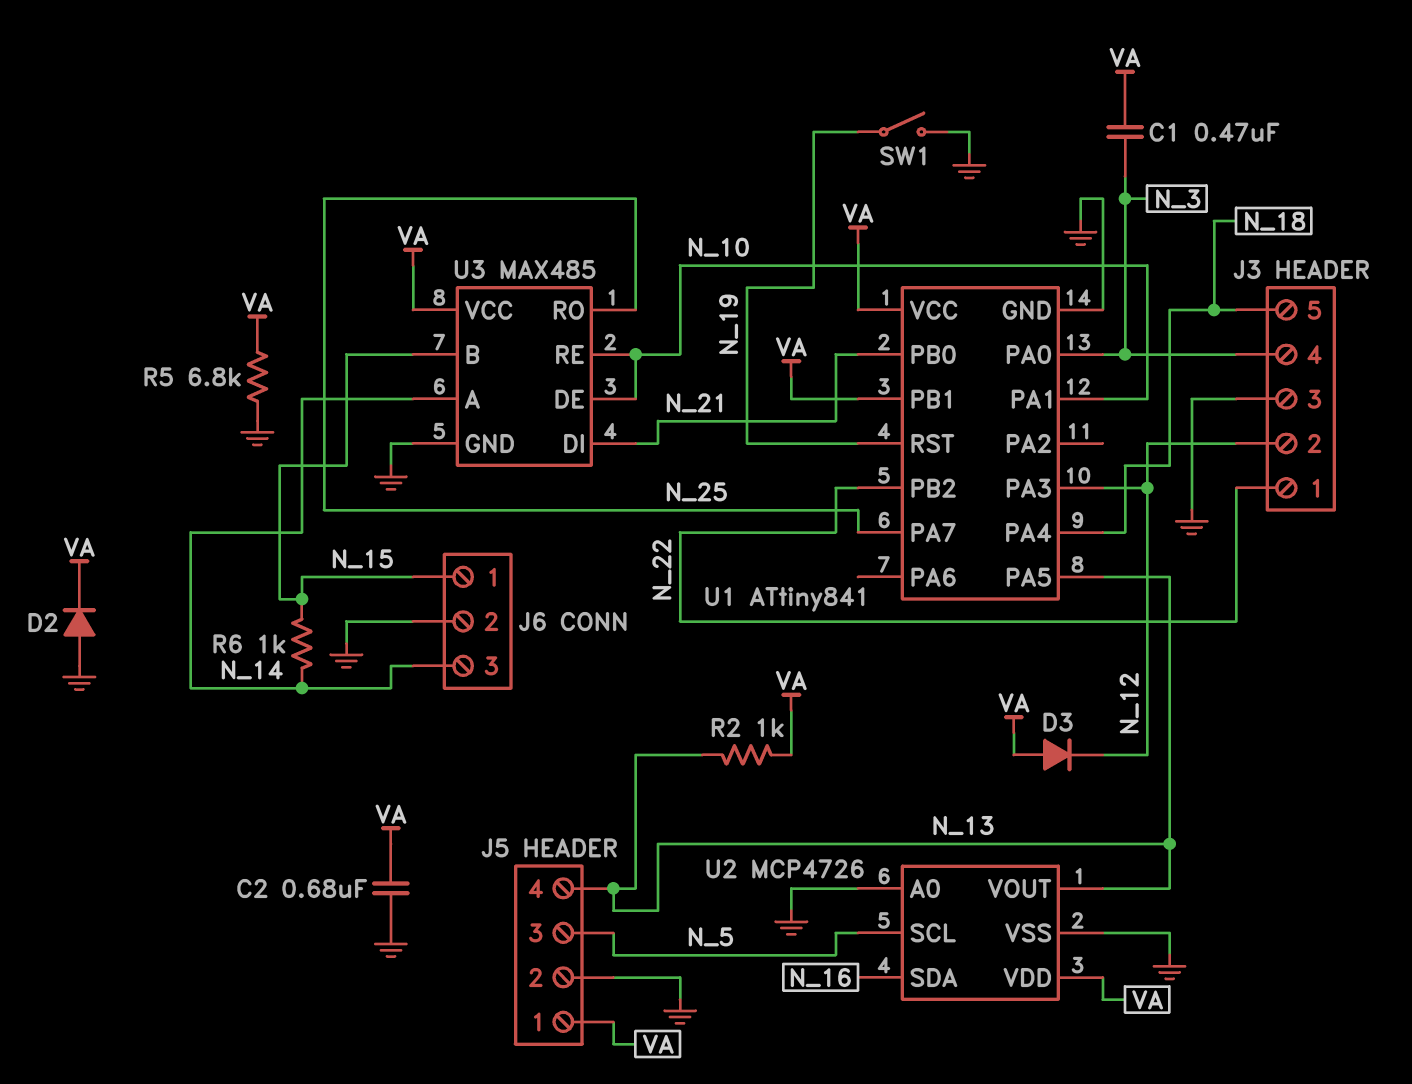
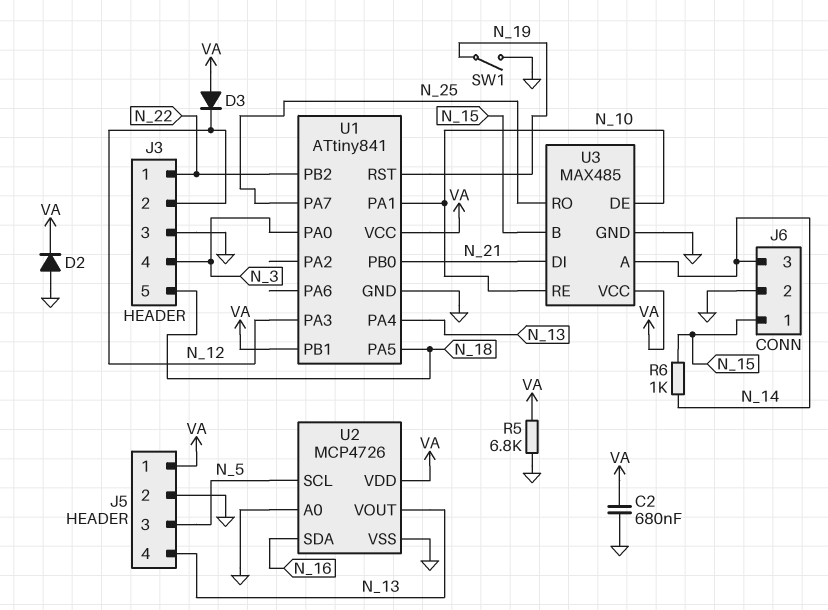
C1: 470nF (N_3, VA) -> none
R2: 1k (N_13, VA) -> none
U1 pin PA4: N_18 -> N_13
U1 pin PA5: N_13 -> N_18

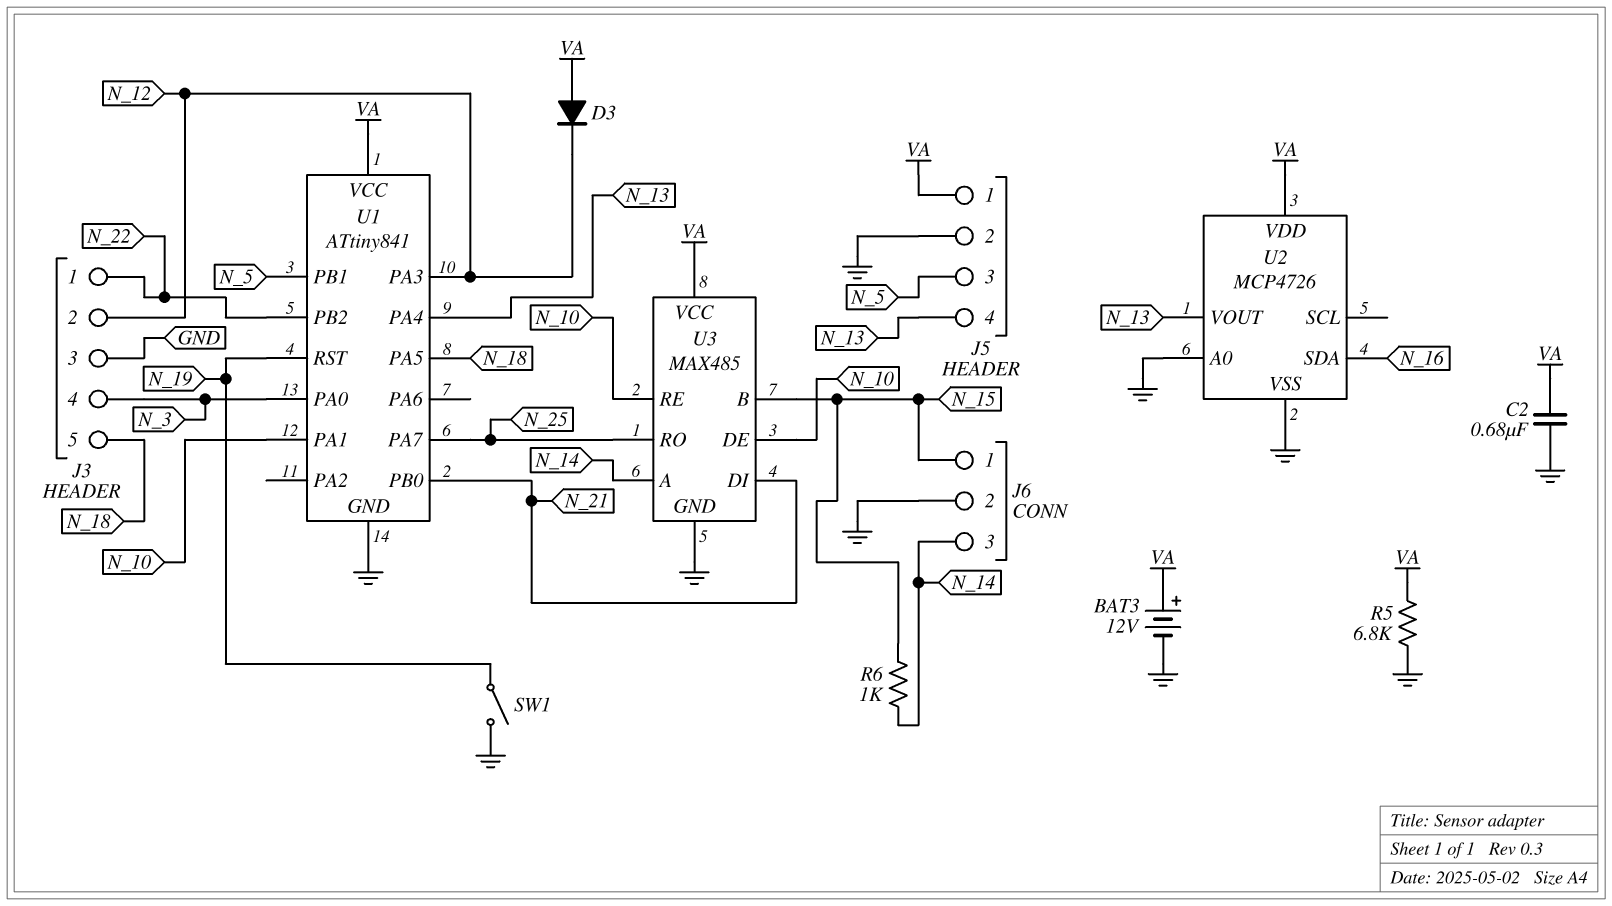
BAT3: none -> 12V (plus VA, minus GND)
D2: diode (A GND, K VA) -> none
U1 pin PB1: VA -> N_5
U2 pin SCL: N_5 -> none

